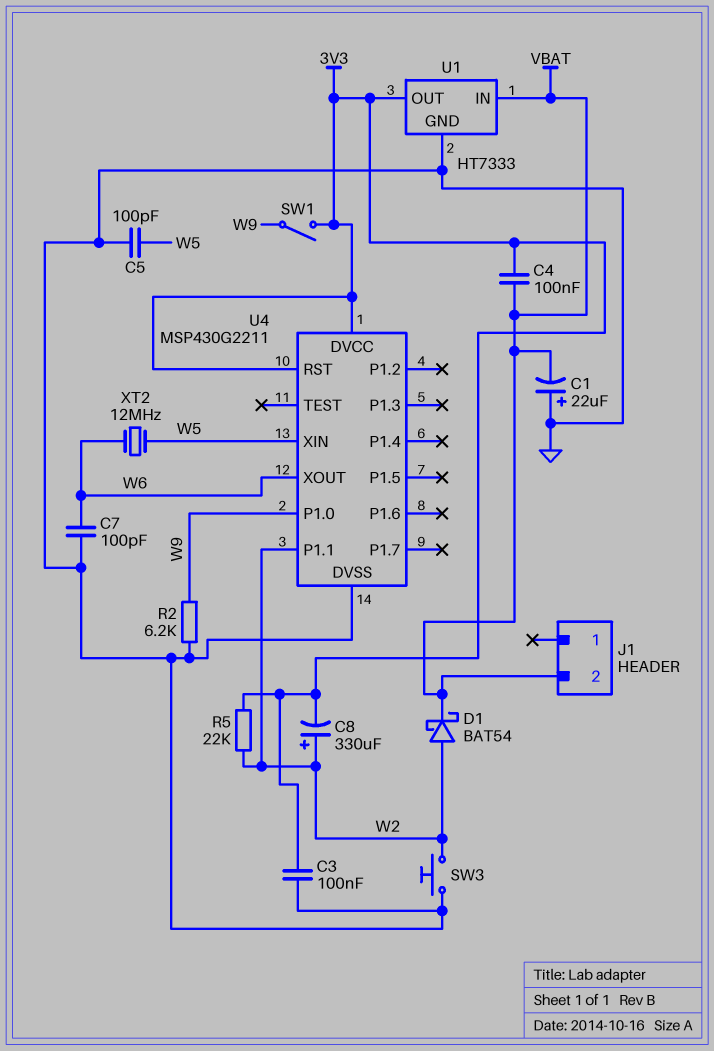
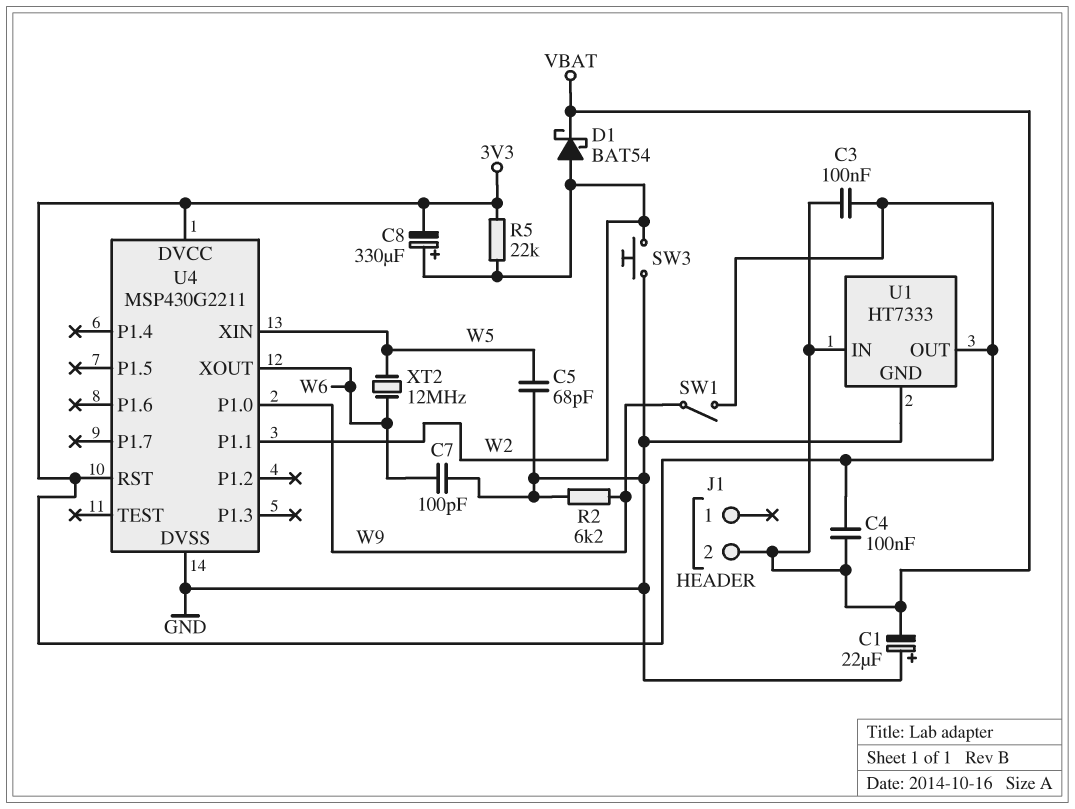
C3: 100nF (3V3, GND) -> 100nF (3V3, VBAT)
C5: 100pF (GND, W5) -> 68pF (GND, W5)

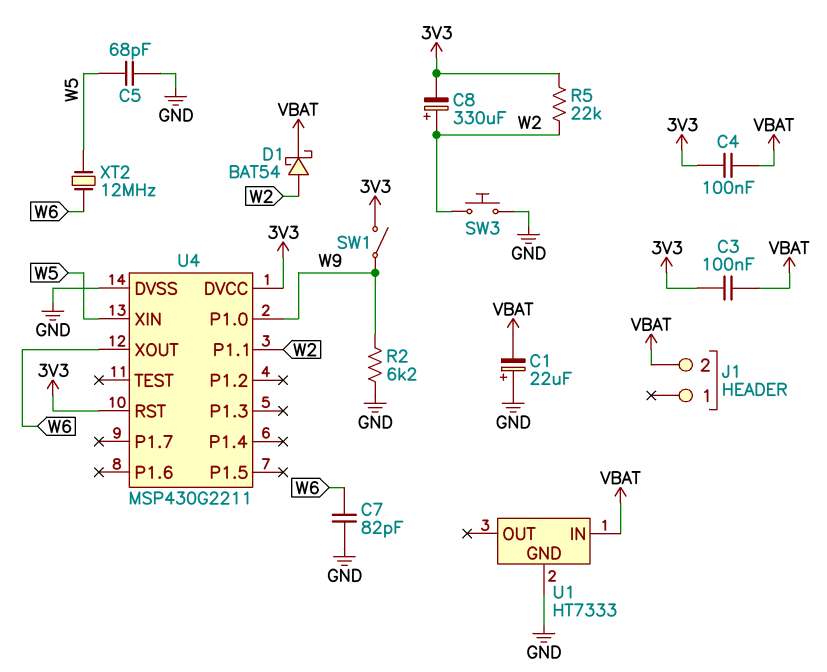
C7: 100pF (GND, W6) -> 82pF (GND, W6)
U1 pin OUT: 3V3 -> none

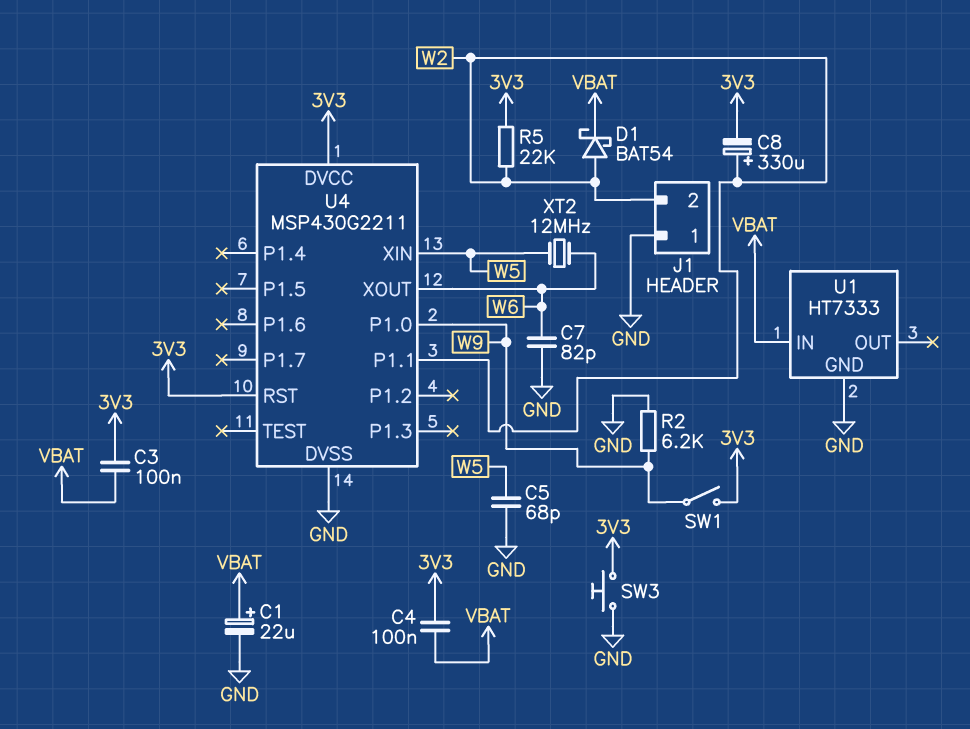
C1: 22uF (plus GND, minus VBAT) -> 22uF (plus VBAT, minus GND)
J1 pin 1: none -> GND
J1 pin 2: VBAT -> W2
SW3: button (GND, W2) -> button (3V3, GND)

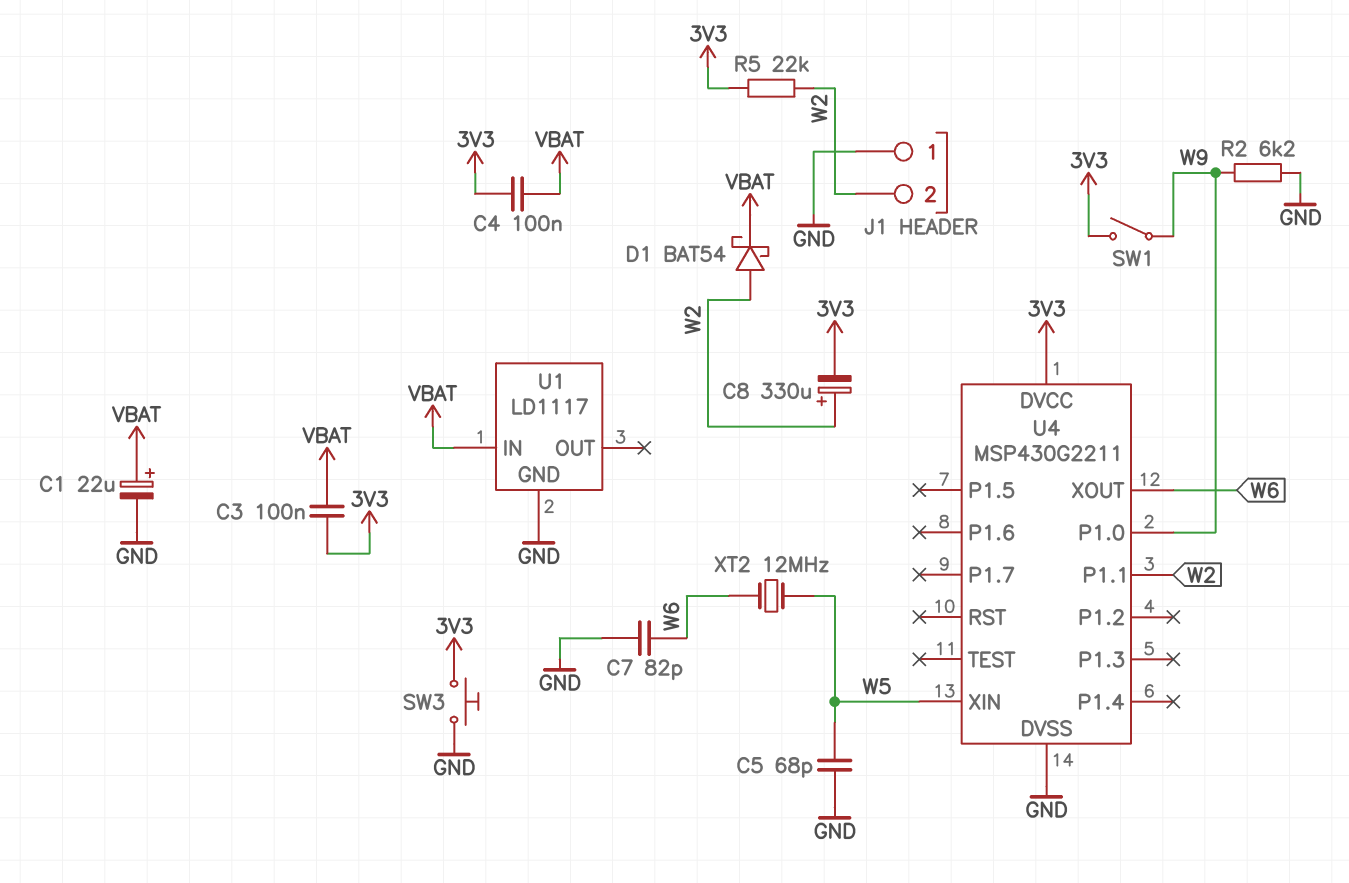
U1: HT7333 -> LD1117
U4 pin RST: 3V3 -> none

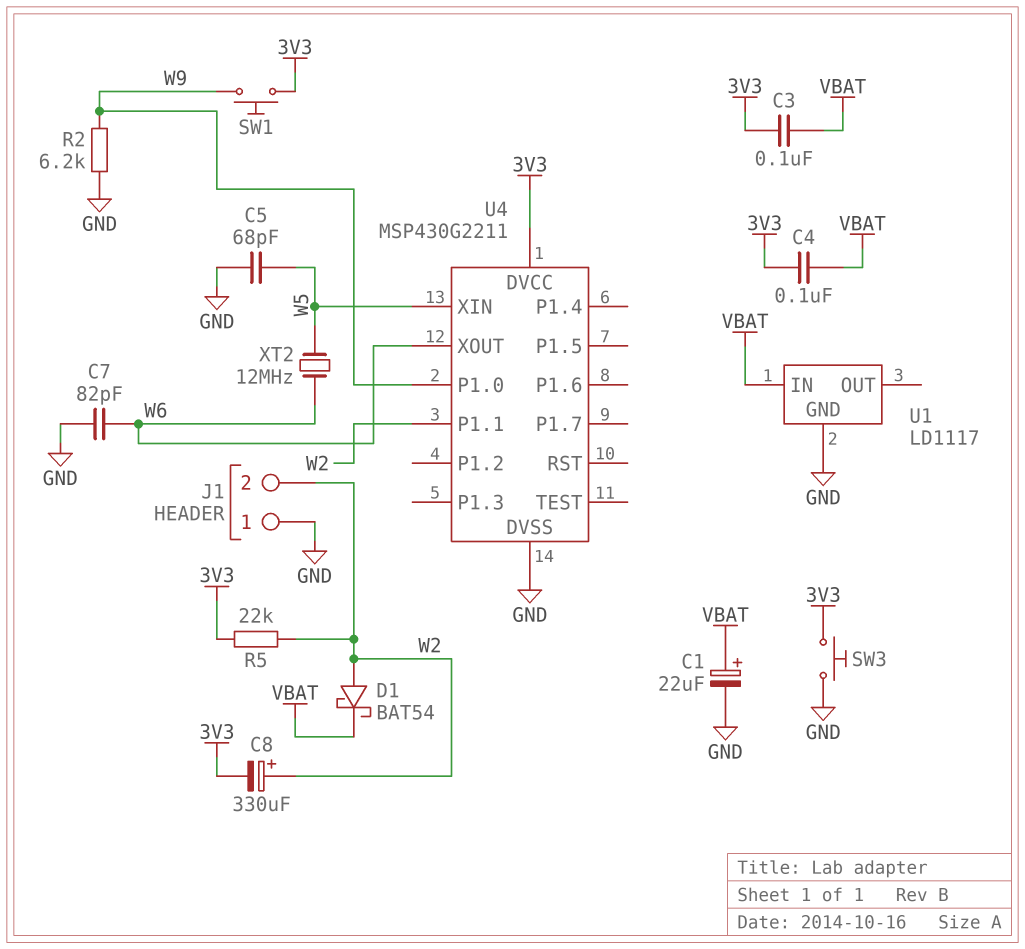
SW1: switch (3V3, W9) -> button (3V3, W9)

